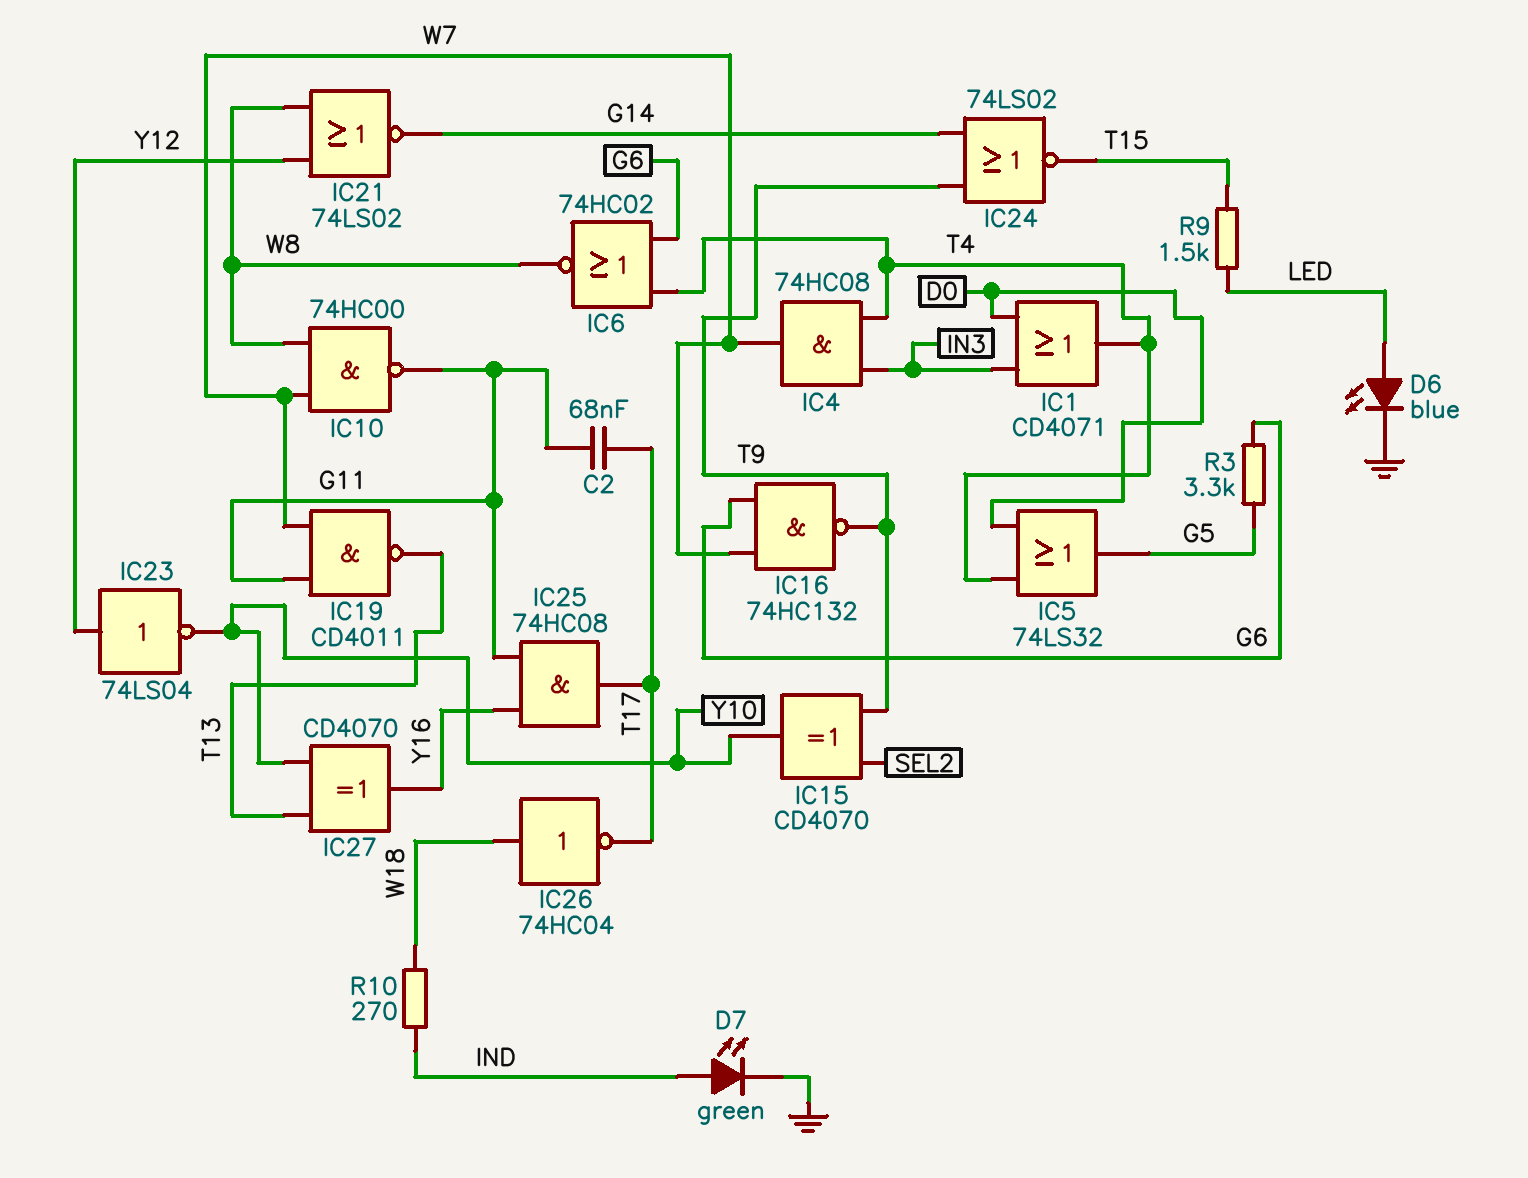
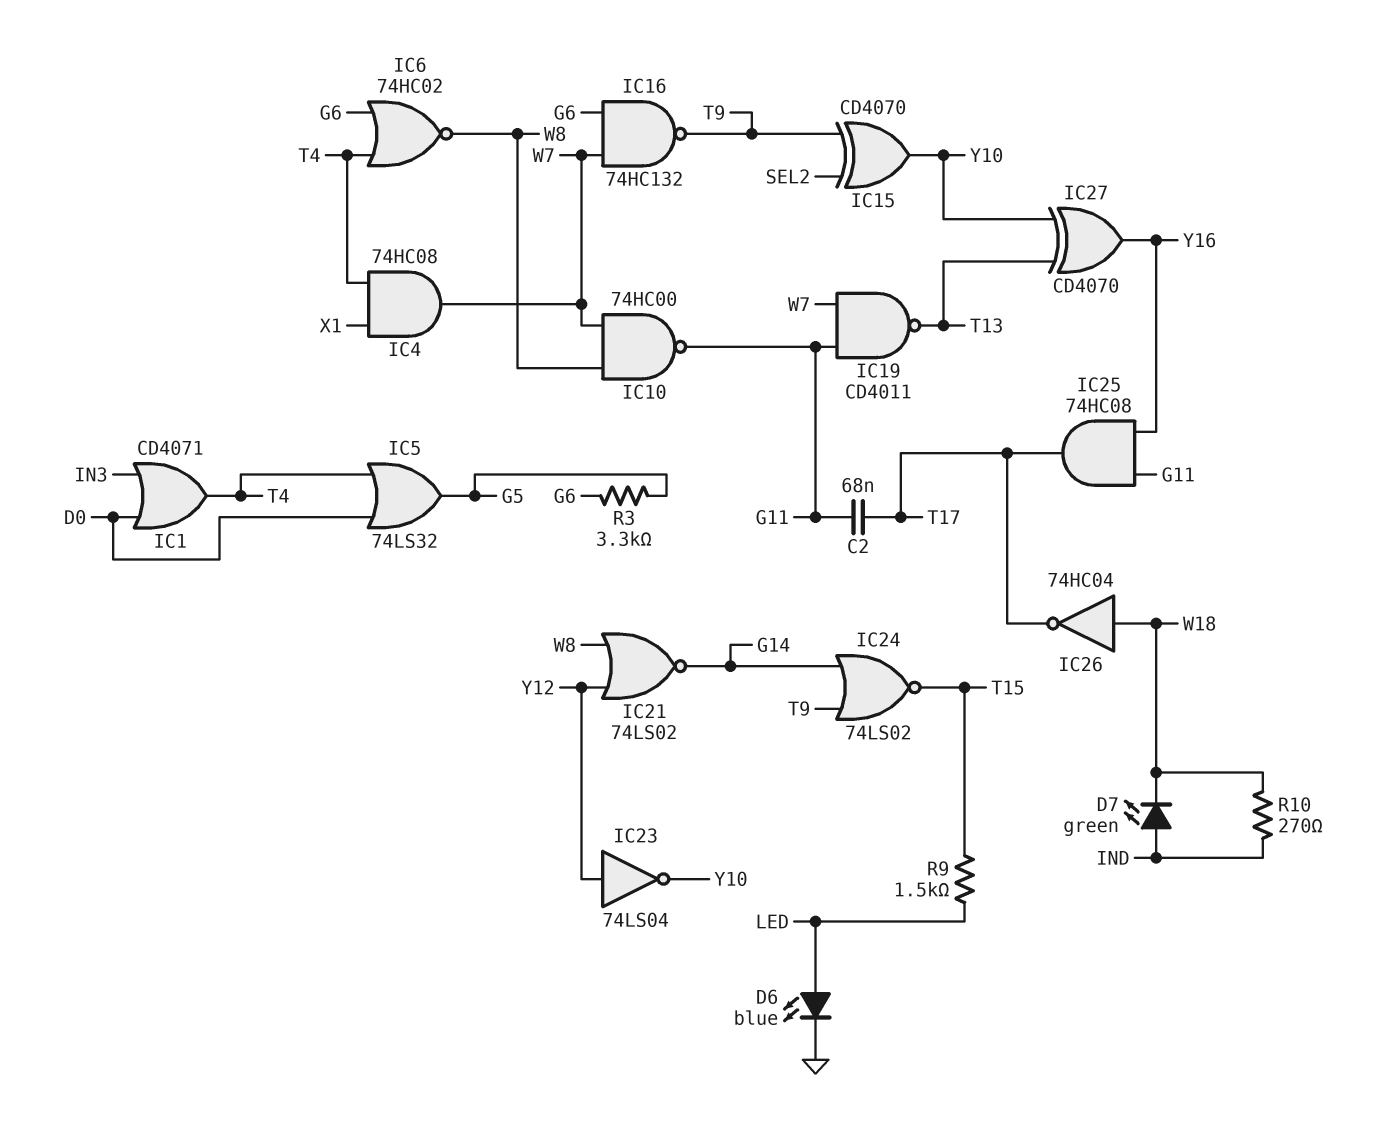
D7: LED green (A IND, K GND) -> LED green (A IND, K W18)
IC4: AND 74HC08 (in IN3, in T4, out W7) -> AND 74HC08 (in T4, in X1, out W7)

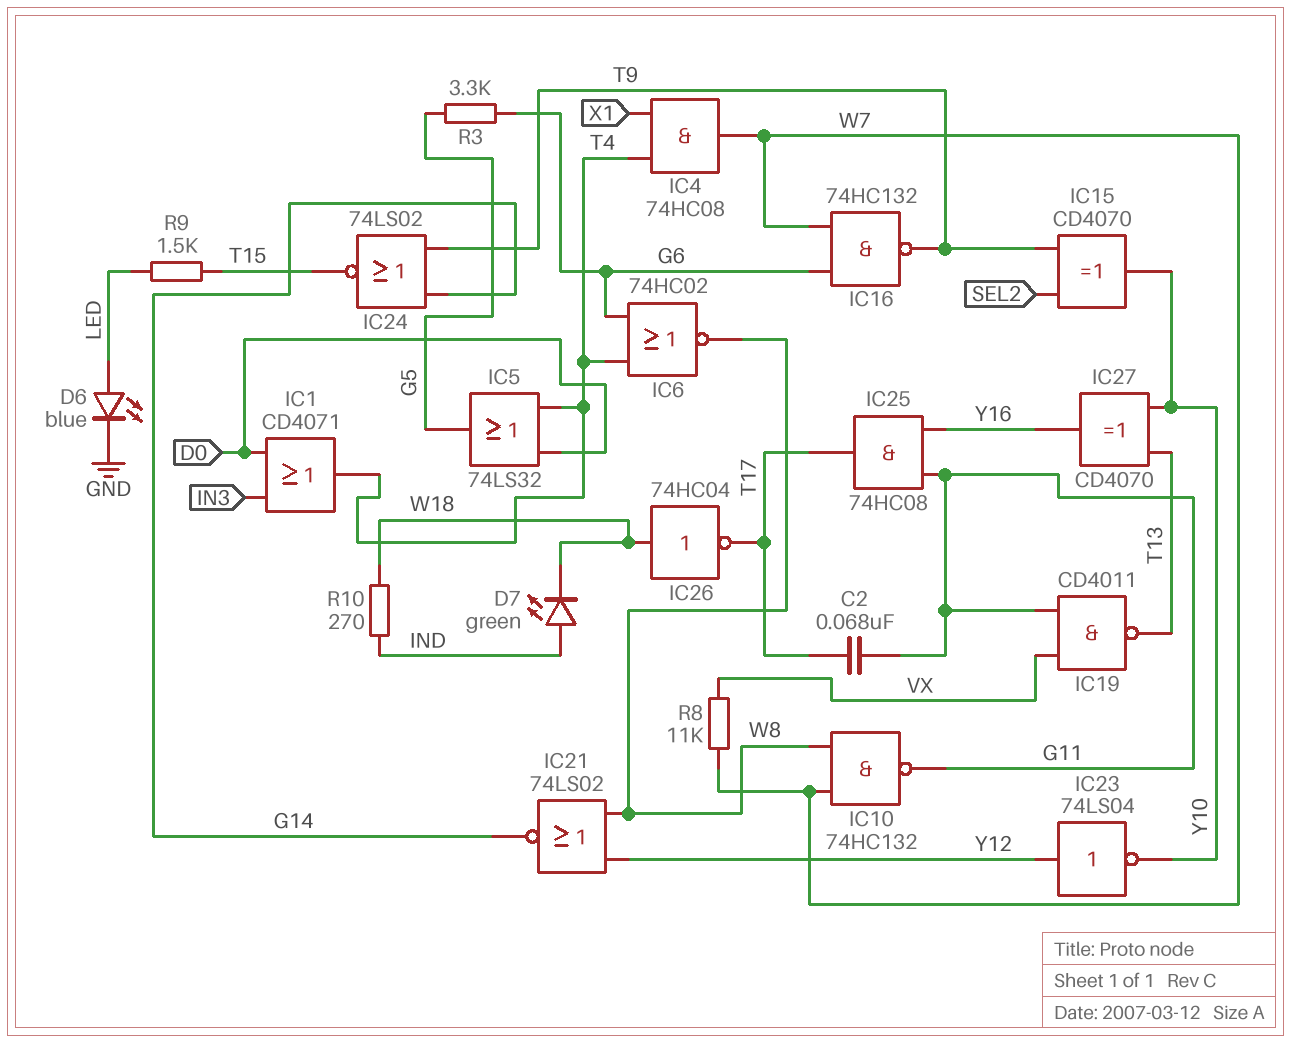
IC10: NAND 74HC00 (in W7, in W8, out G11) -> NAND 74HC132 (in W7, in W8, out G11)
IC19: NAND CD4011 (in G11, in W7, out T13) -> NAND CD4011 (in G11, in VX, out T13)
R8: none -> 11k (VX, W7)

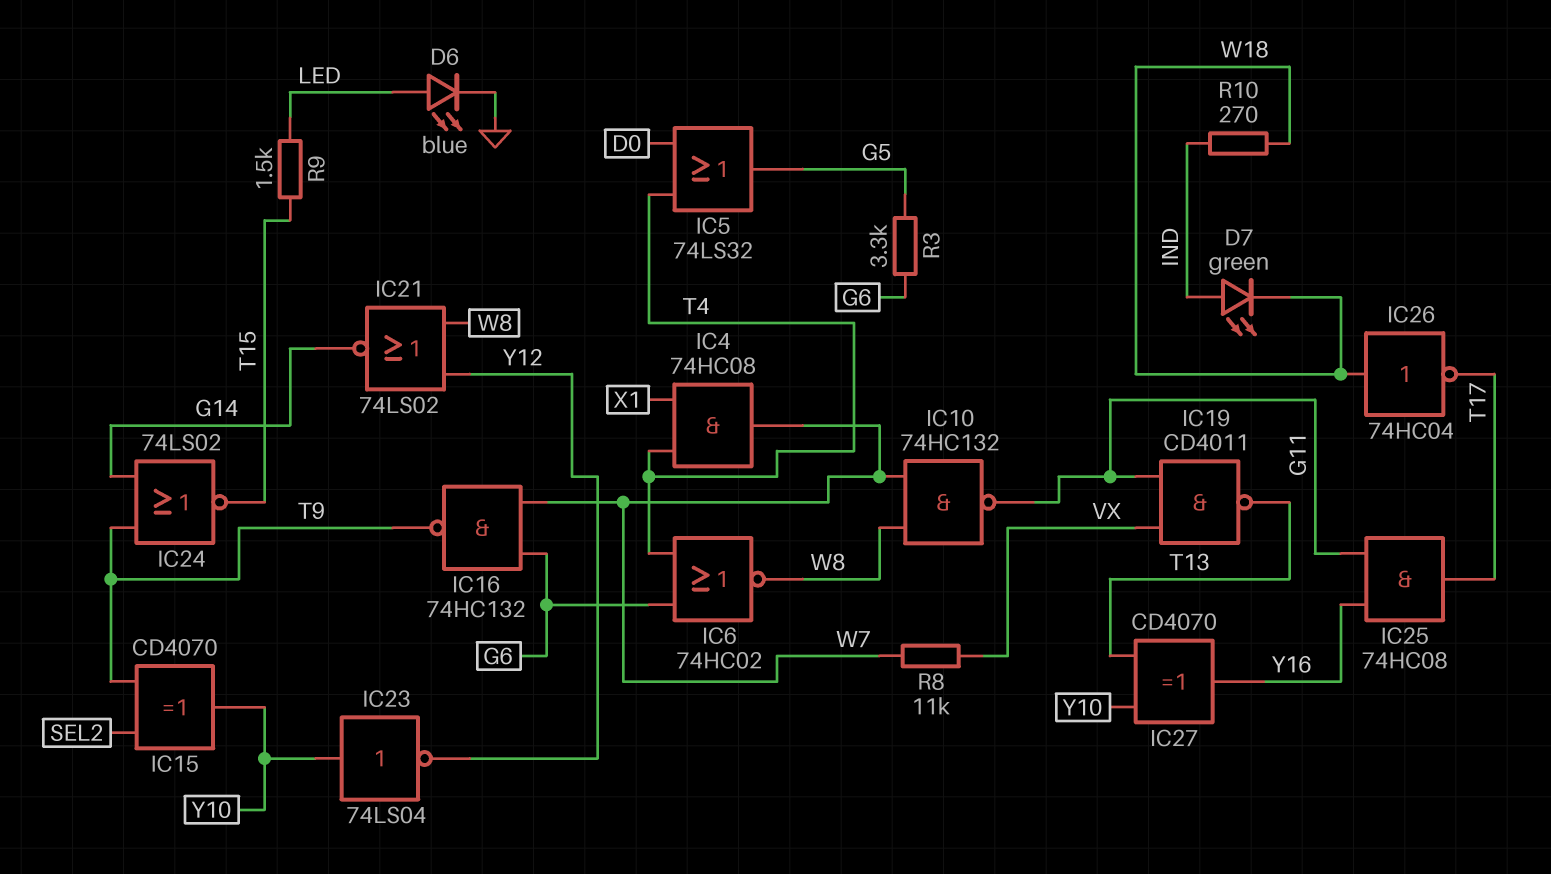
C2: 68nF (G11, T17) -> none
IC1: OR CD4071 (in D0, in IN3, out T4) -> none
IC23: NOT 74LS04 (in Y12, out Y10) -> NOT 74LS04 (in Y10, out Y12)

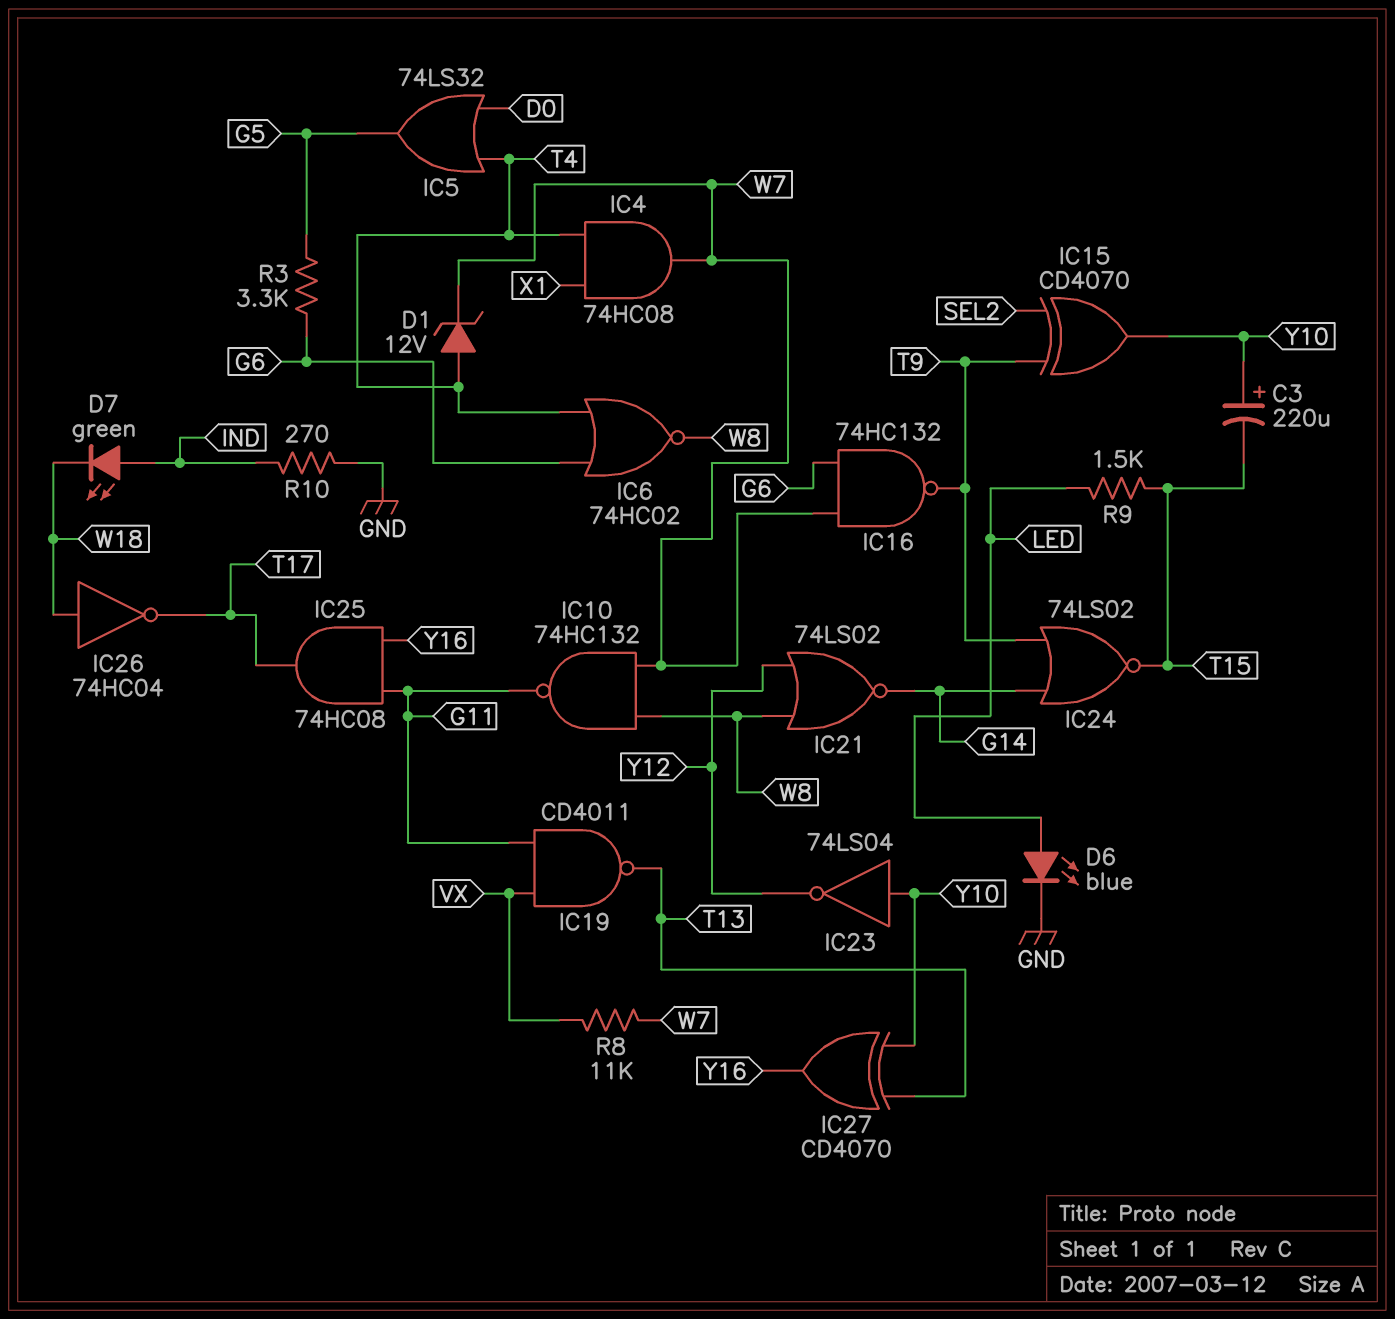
C3: none -> 220uF (plus Y10, minus T15)
D1: none -> zener 12V (A T4, K W7)
R10: 270 (IND, W18) -> 270 (GND, IND)

